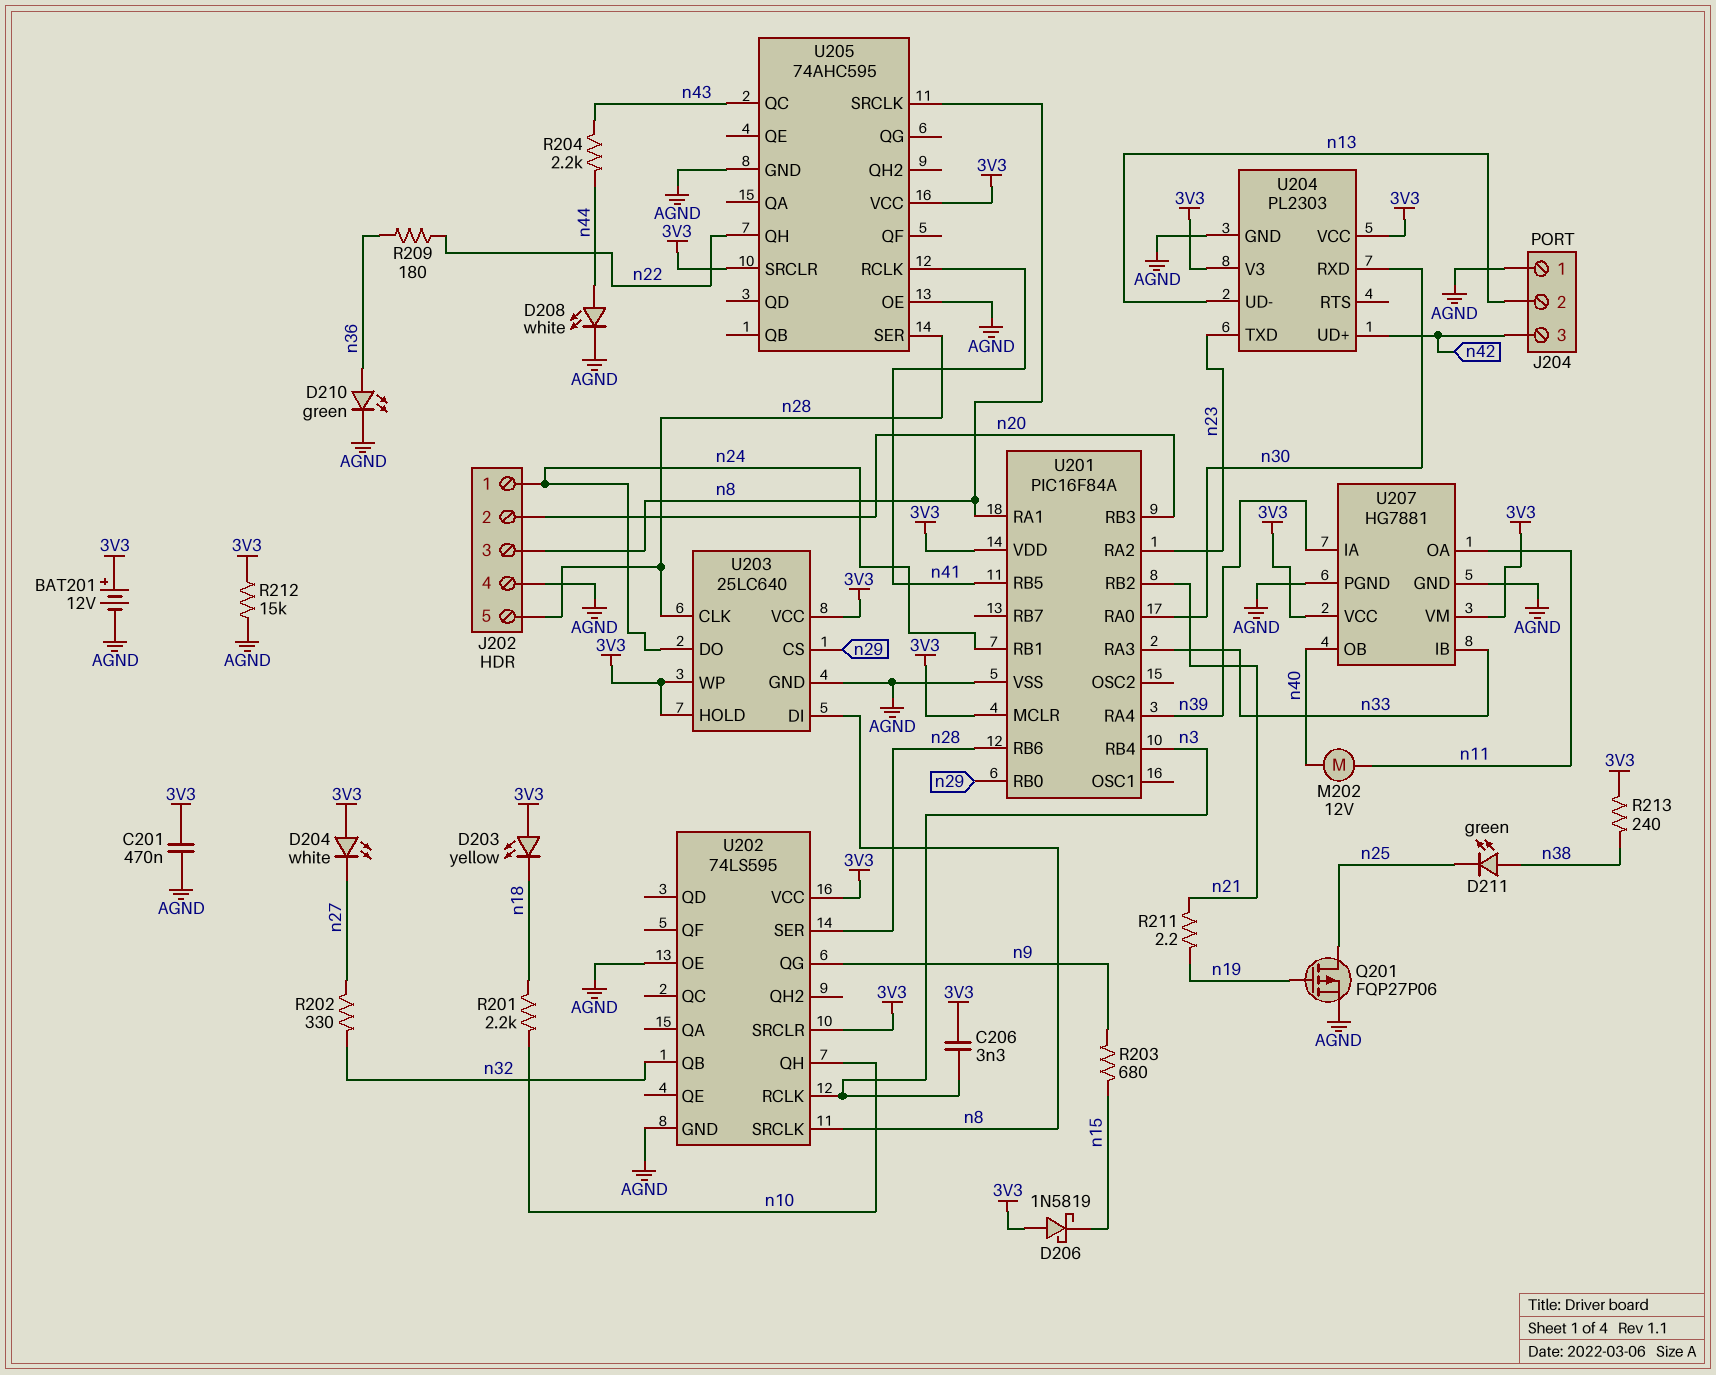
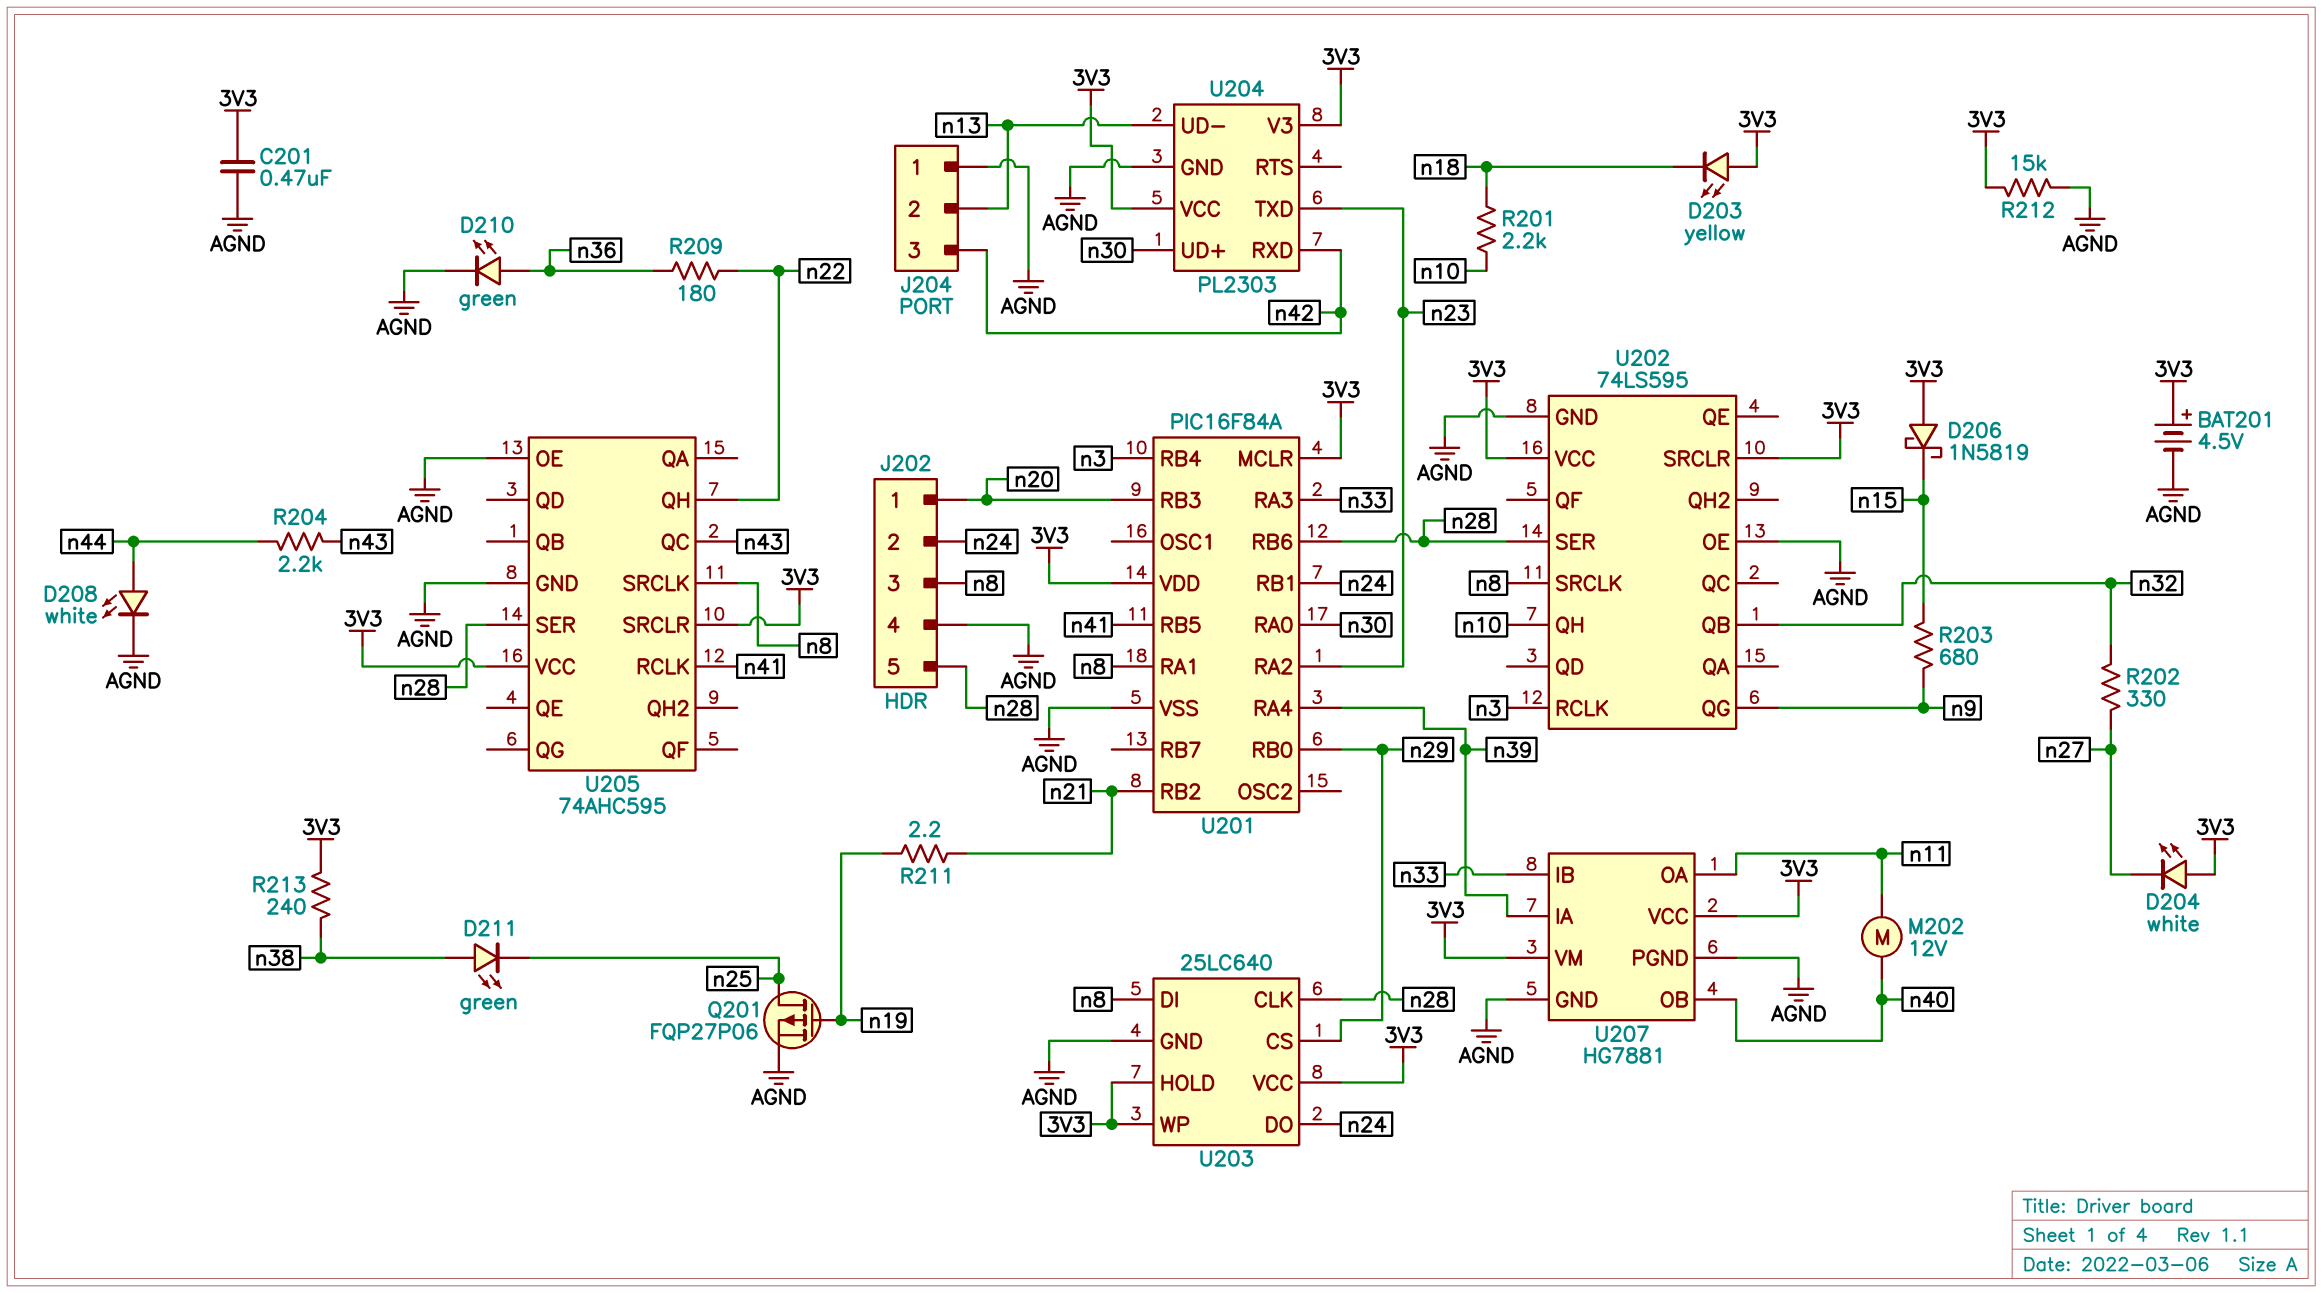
BAT201: 12V (plus 3V3, minus AGND) -> 4.5V (plus 3V3, minus AGND)
C206: 3.3nF (3V3, n3) -> none
J202 pin 1: n24 -> n20
J202 pin 2: n20 -> n24
U204 pin RXD: n30 -> n42
U204 pin UD+: n42 -> n30

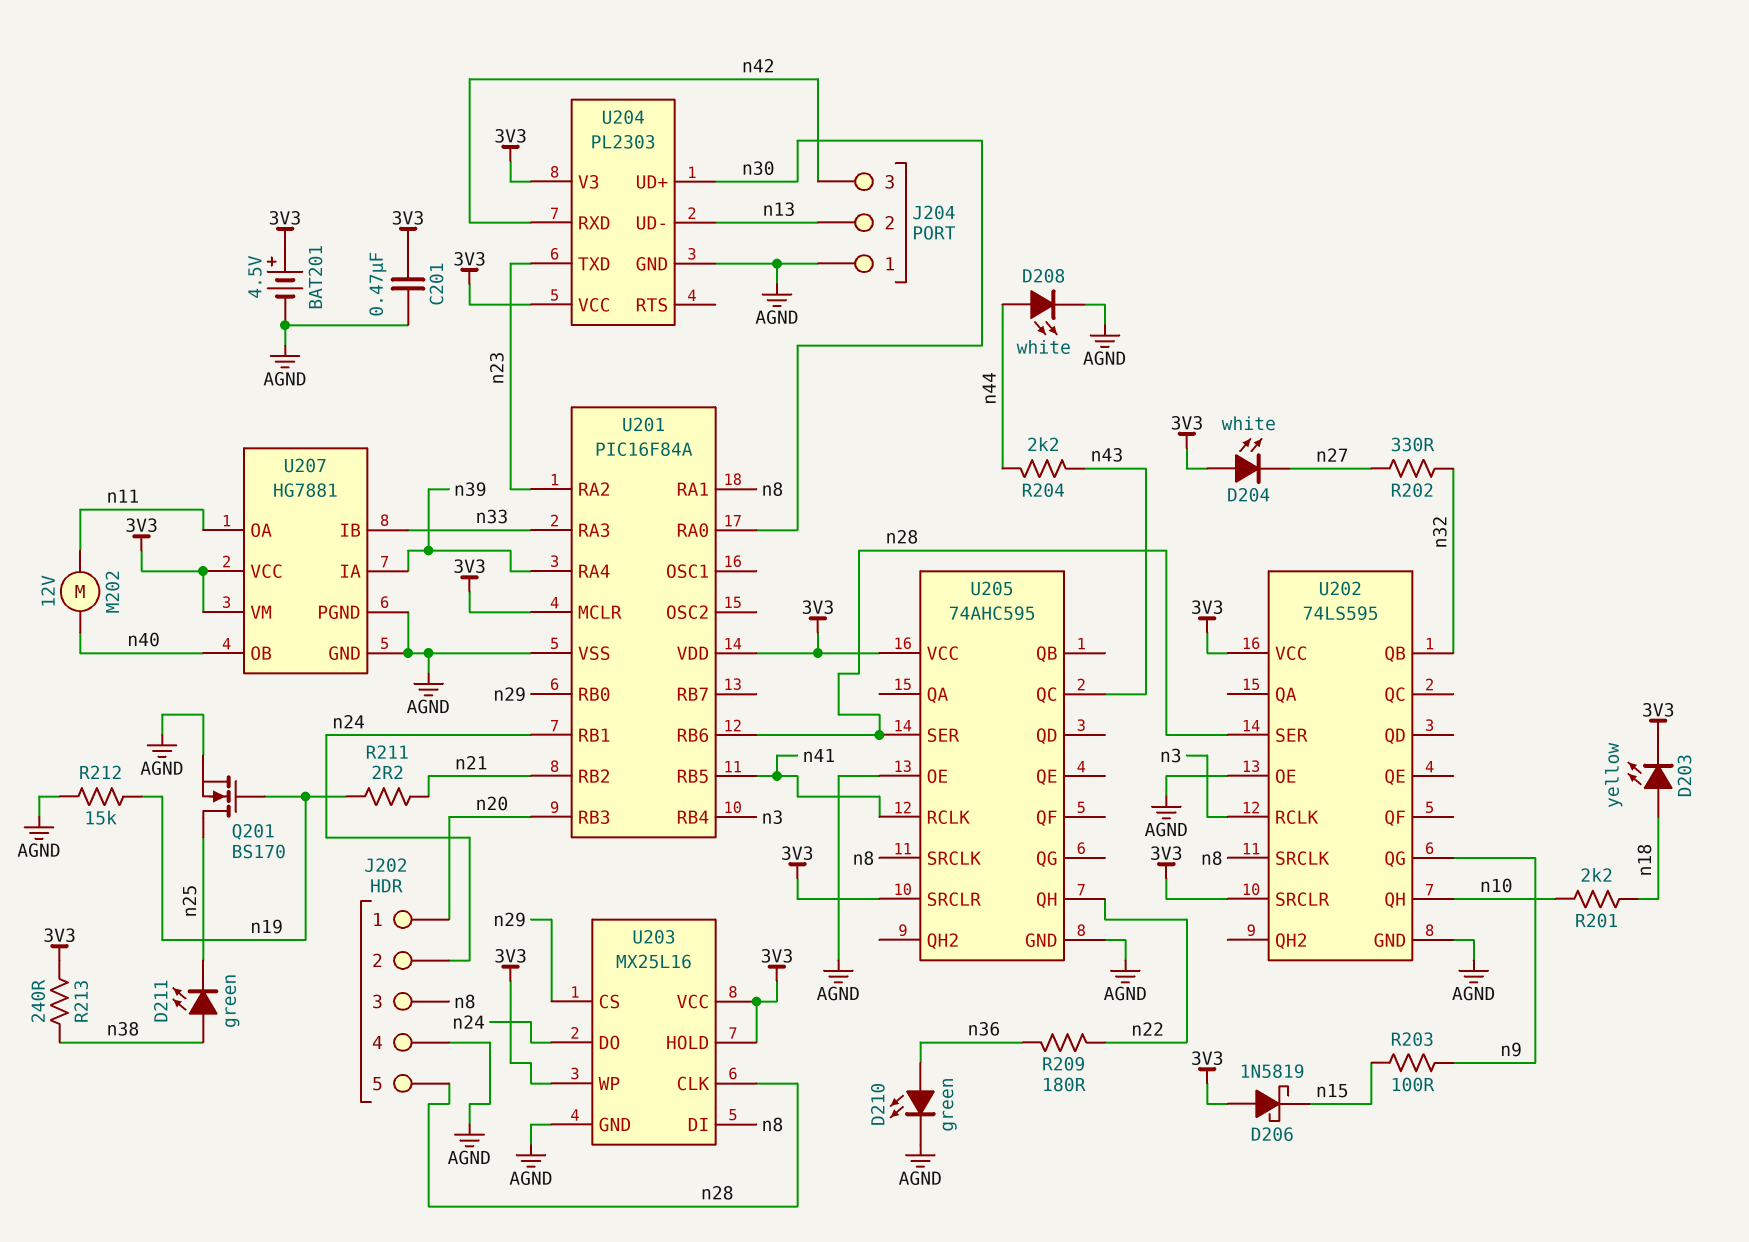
D203: LED yellow (A 3V3, K n18) -> LED yellow (A n18, K 3V3)
Q201: PMOS FQP27P06 (G n19, D n25, S AGND) -> NMOS BS170 (G n19, D n25, S AGND)
R203: 680 (n9, n15) -> 100 (n9, n15)
R212: 15k (3V3, AGND) -> 15k (AGND, n19)
U203: 25LC640 -> MX25L16

